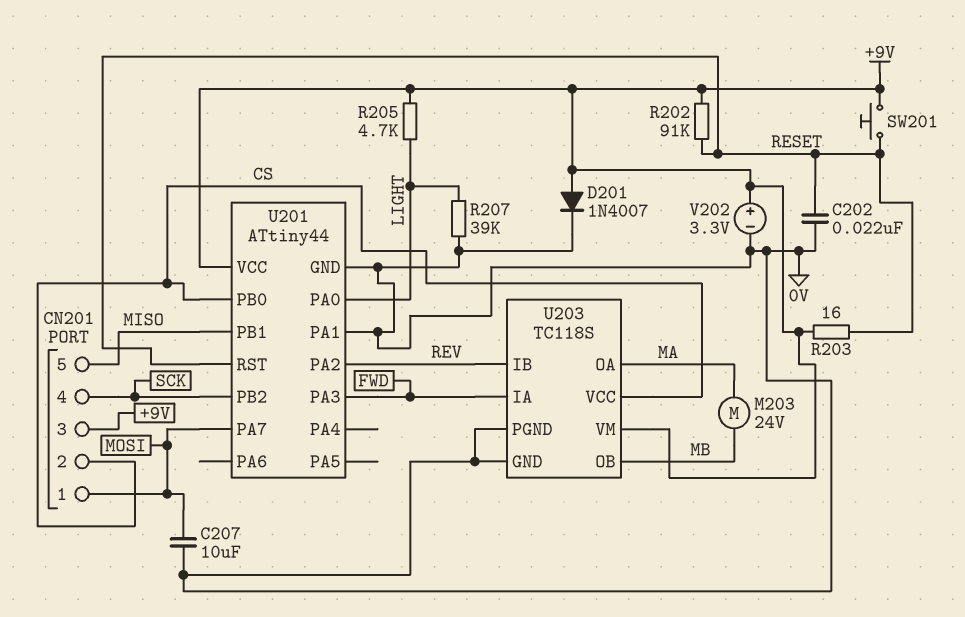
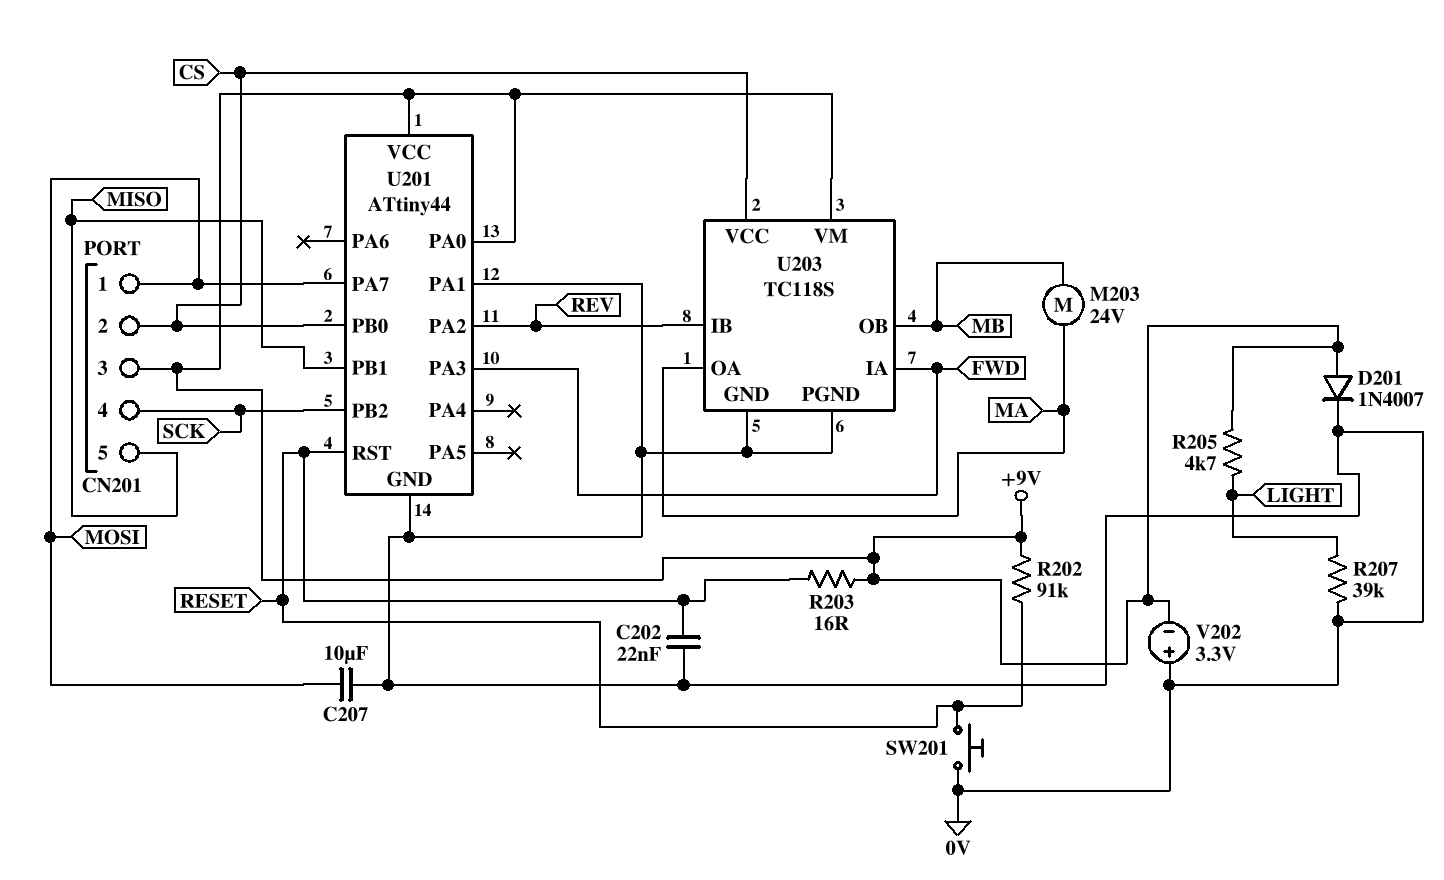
SW201: button (+9V, RESET) -> button (0V, RESET)
U201 pin PA0: LIGHT -> +9V
V202: 3.3V (plus +9V, minus 0V) -> 3.3V (plus 0V, minus +9V)

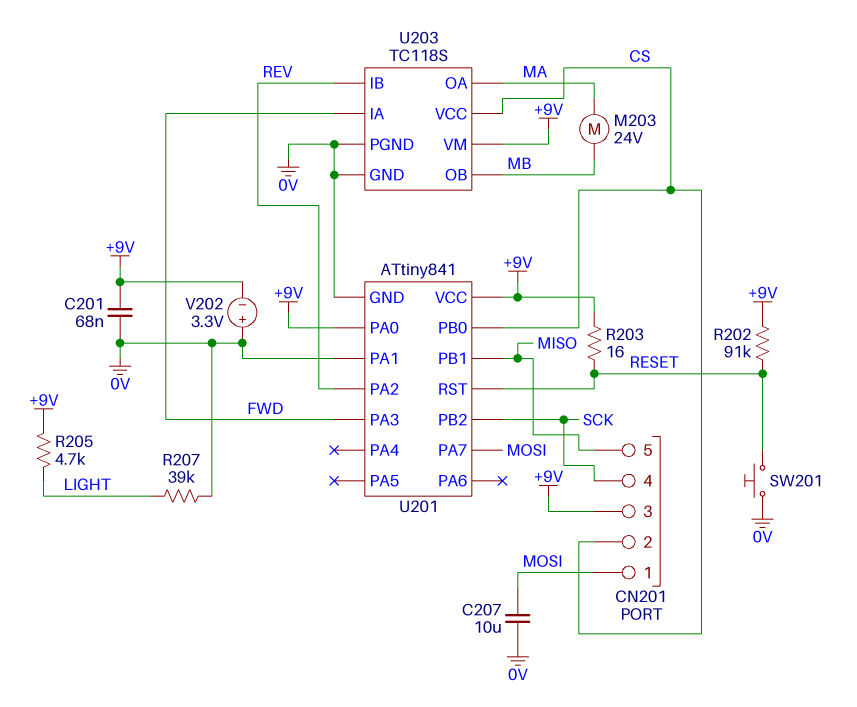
C201: none -> 68nF (+9V, 0V)
C202: 22nF (0V, RESET) -> none
D201: diode 1N4007 (A +9V, K 0V) -> none
U201: ATtiny44 -> ATtiny841

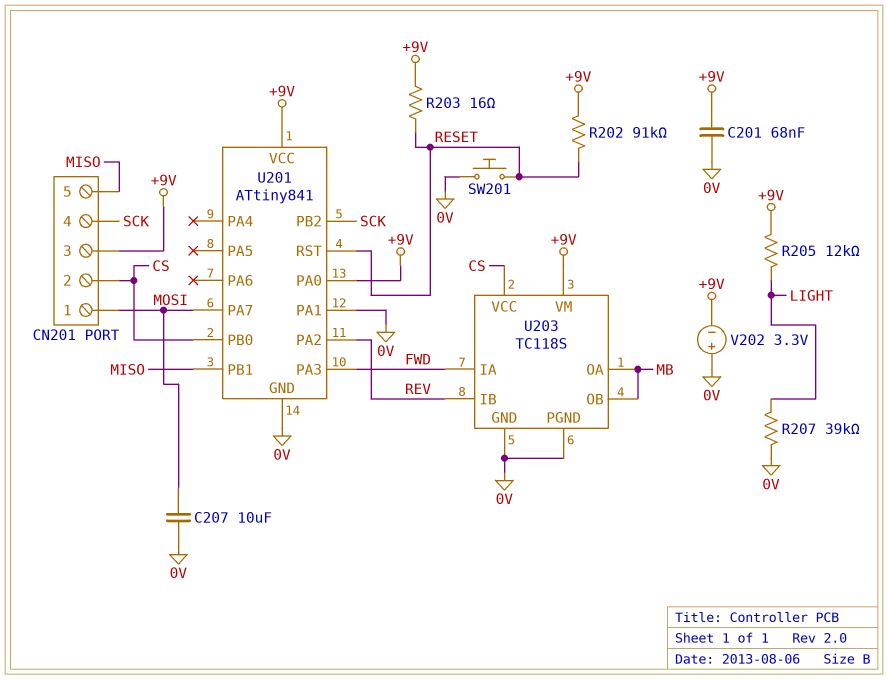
M203: motor 24V (MA, MB) -> none
R205: 4.7k (+9V, LIGHT) -> 12k (+9V, LIGHT)
U203 pin OA: MA -> MB

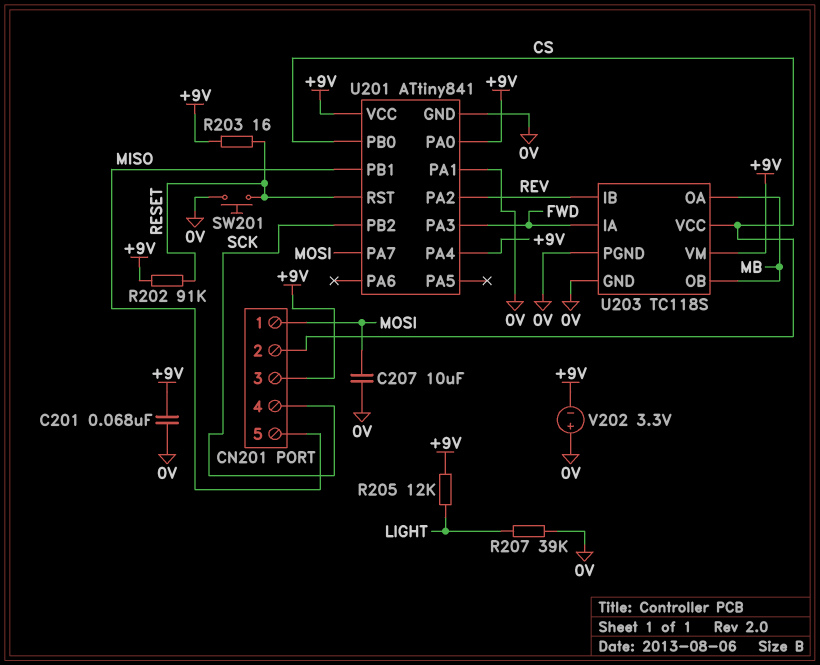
U201 pin PA4: none -> +9V

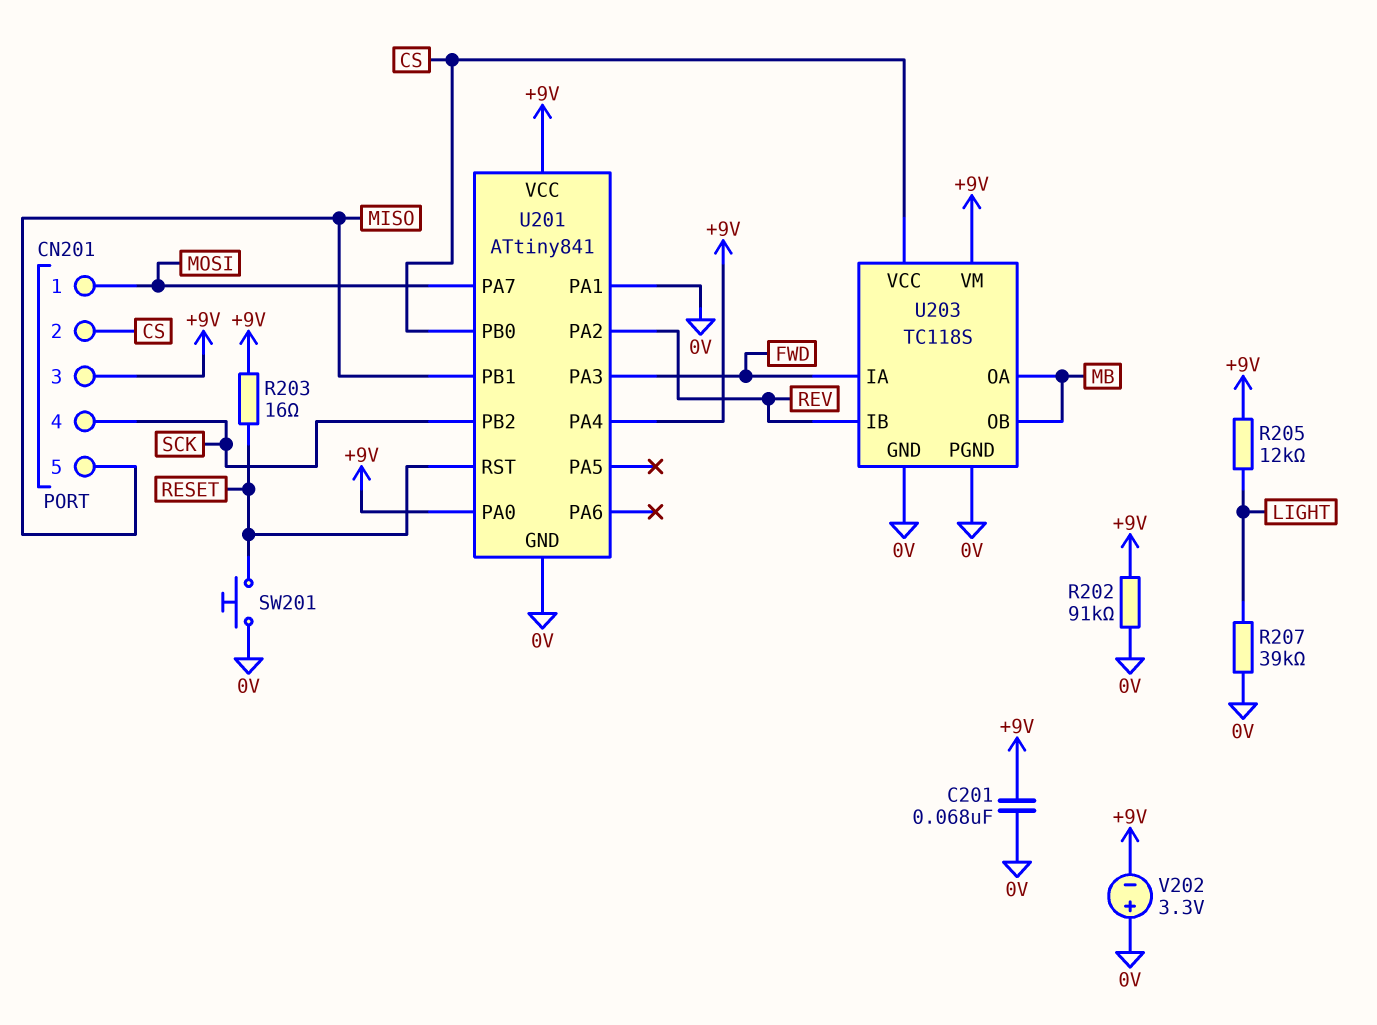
C207: 10uF (0V, MOSI) -> none
R202: 91k (+9V, RESET) -> 91k (+9V, 0V)

